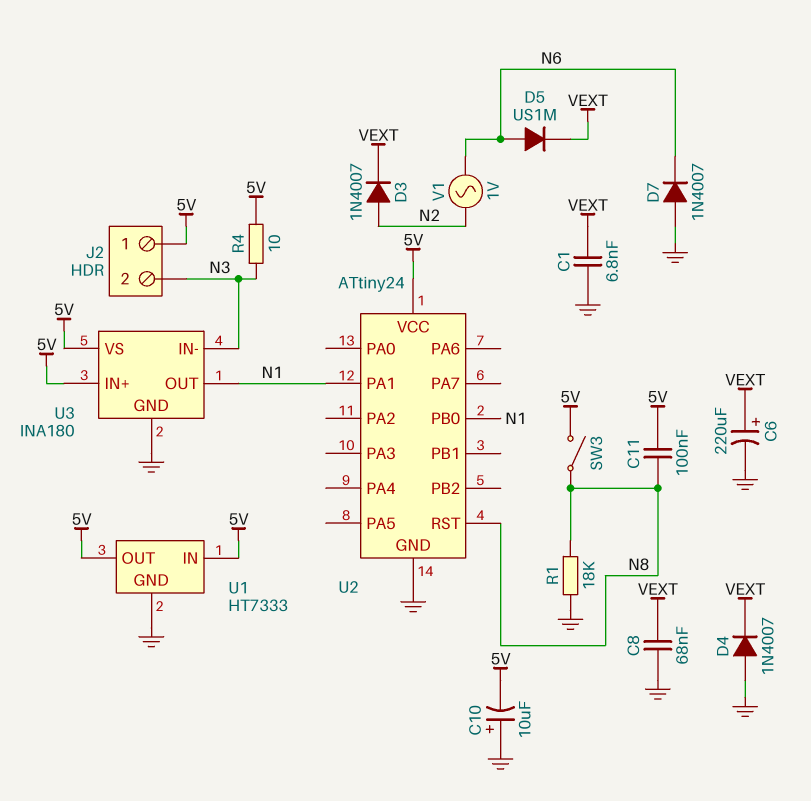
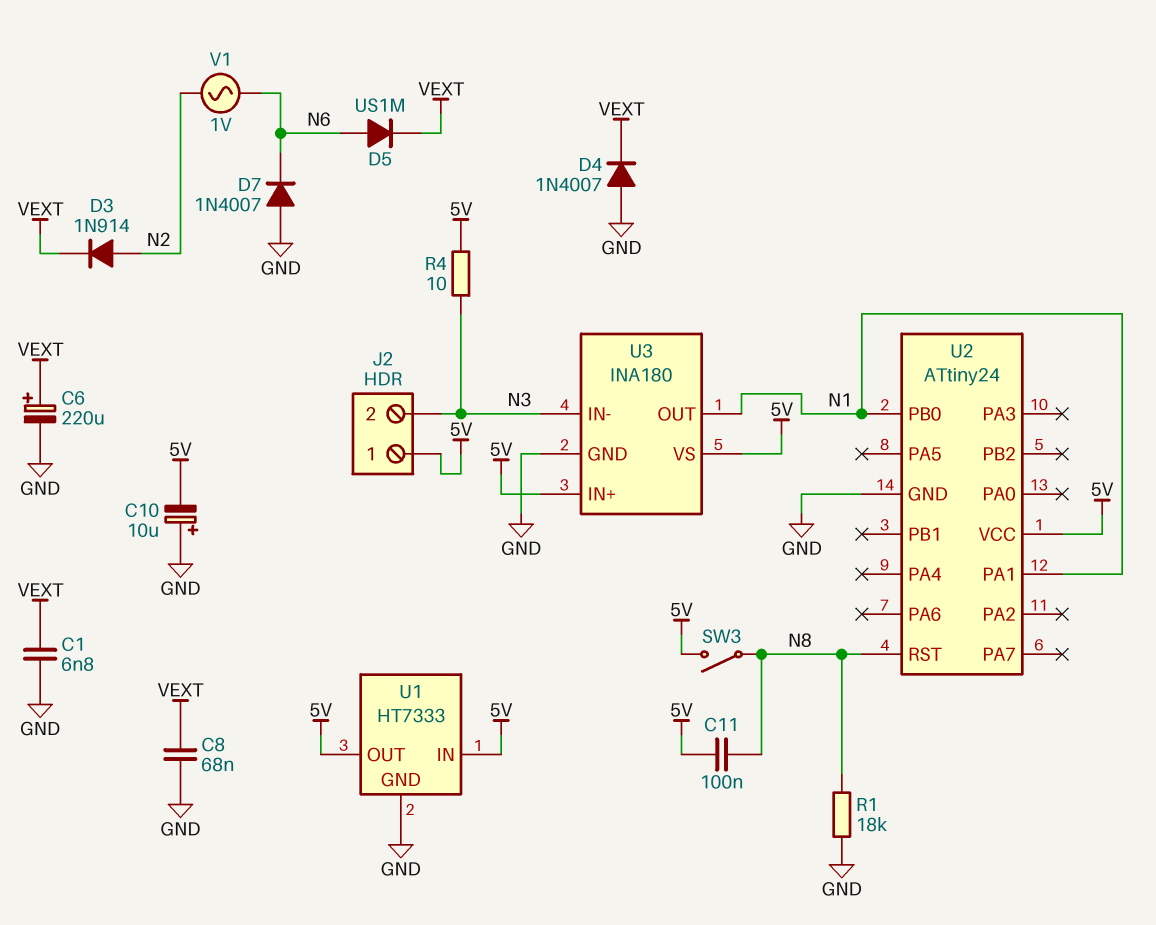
D3: diode 1N4007 (A N2, K VEXT) -> diode 1N914 (A N2, K VEXT)

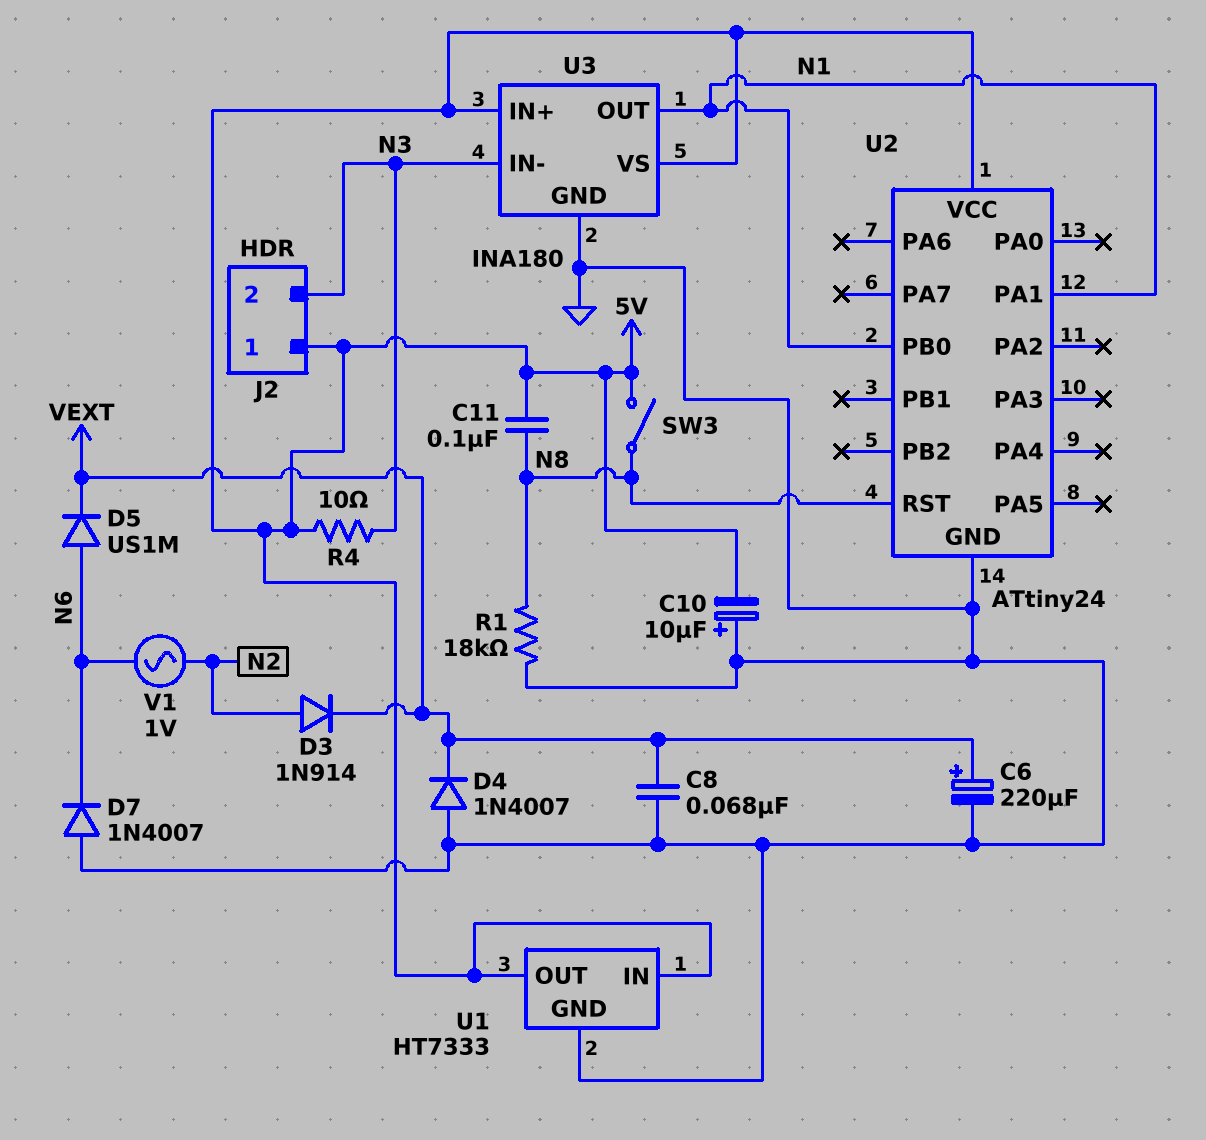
C1: 6.8nF (GND, VEXT) -> none

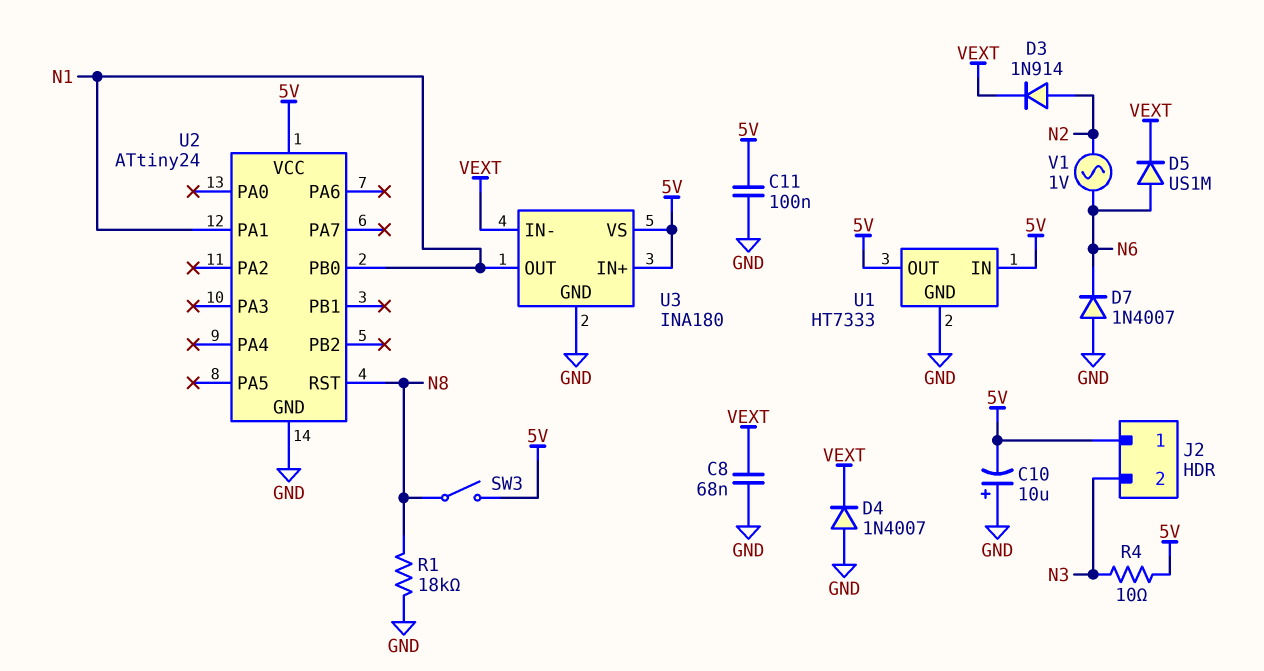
C6: 220uF (plus VEXT, minus GND) -> none
C11: 100nF (5V, N8) -> 100nF (5V, GND)
U3 pin IN-: N3 -> VEXT

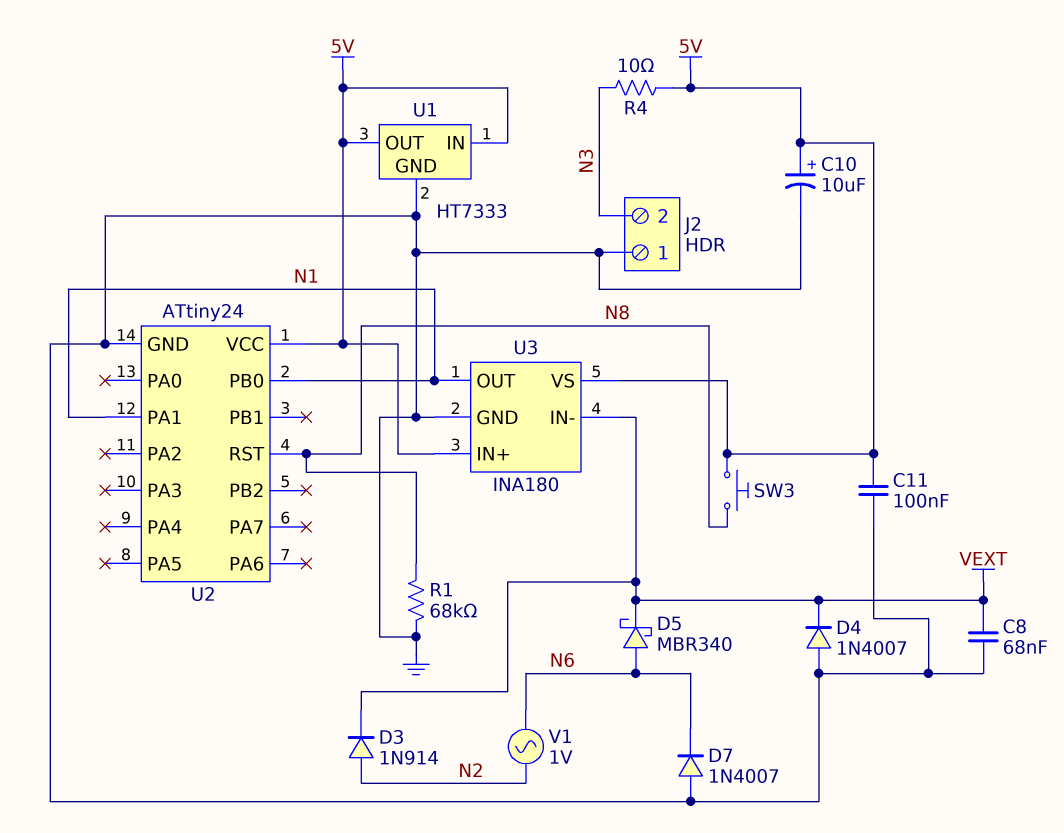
C10: 10uF (plus GND, minus 5V) -> 10uF (plus 5V, minus GND)
D5: diode US1M (A N6, K VEXT) -> schottky MBR340 (A N6, K VEXT)
J2 pin 1: 5V -> GND
R1: 18k (GND, N8) -> 68k (GND, N8)
SW3: switch (5V, N8) -> button (5V, N8)

